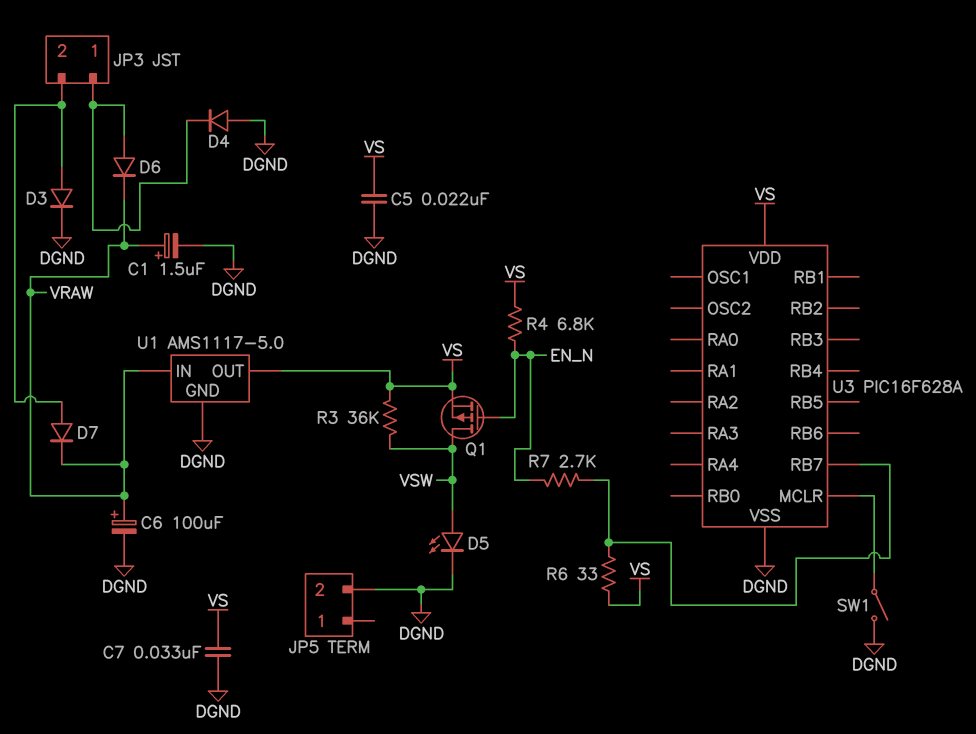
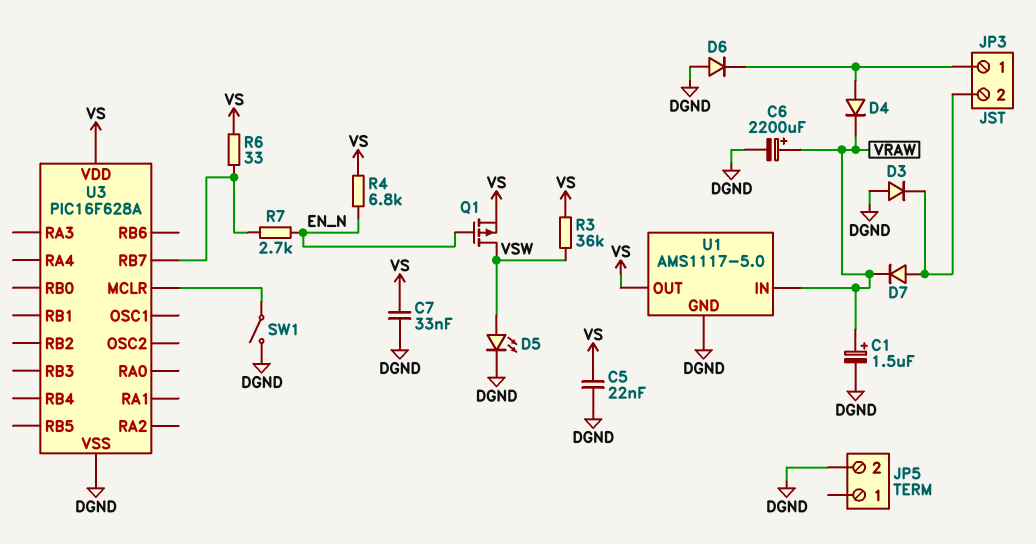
C6: 100uF (plus VRAW, minus DGND) -> 2200uF (plus VRAW, minus DGND)
D3: diode (A JP3/2, K DGND) -> diode (A DGND, K JP3/2)
D4: diode (A DGND, K JP3/1) -> diode (A JP3/1, K VRAW)
D6: diode (A JP3/1, K VRAW) -> diode (A DGND, K JP3/1)

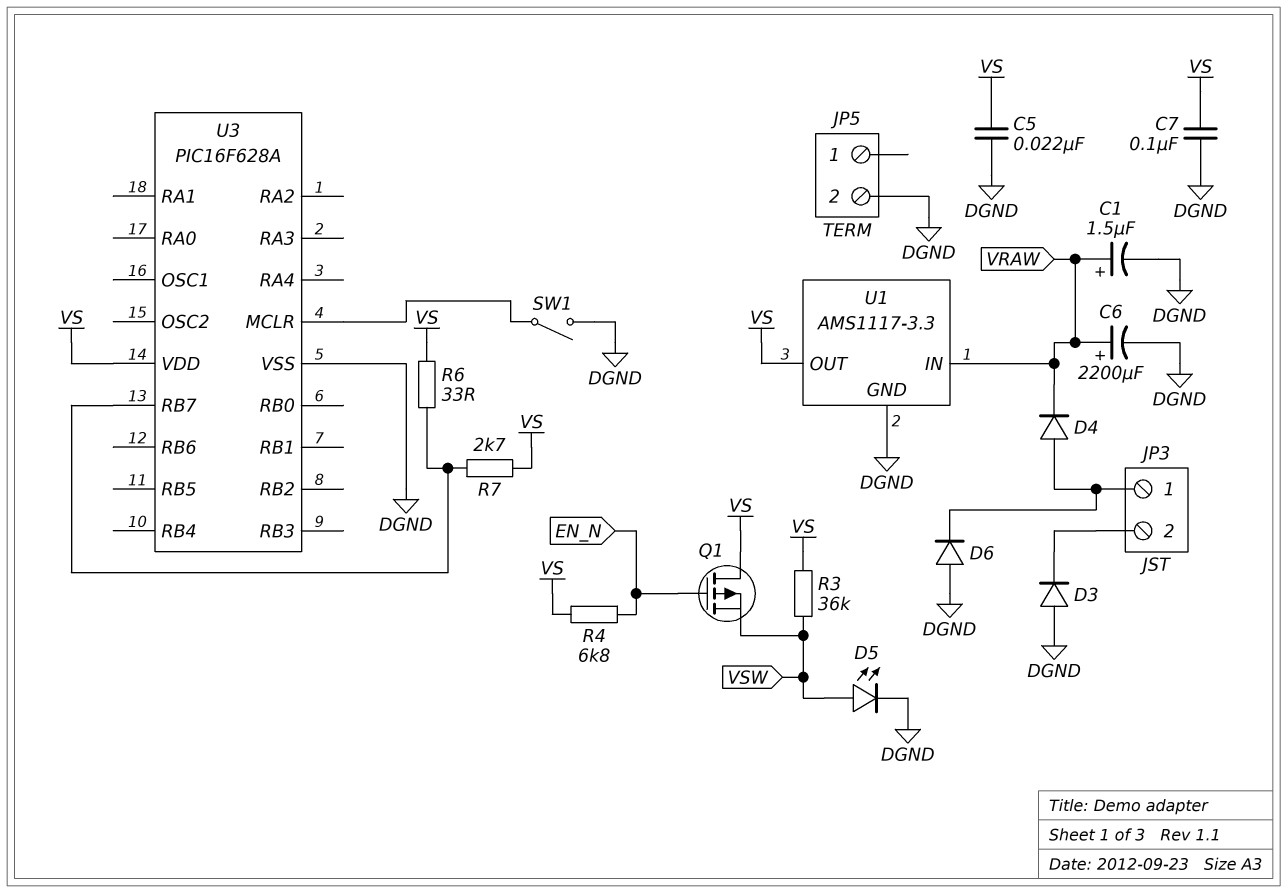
C7: 33nF (DGND, VS) -> 100nF (DGND, VS)
D7: diode (A JP3/2, K VRAW) -> none
Q1: PMOS (G EN_N, D VSW, S VS) -> PMOS (G EN_N, D VS, S VSW)
R7: 2.7k (EN_N, U3/RB7) -> 2.7k (U3/RB7, VS)
U1: AMS1117-5.0 -> AMS1117-3.3

